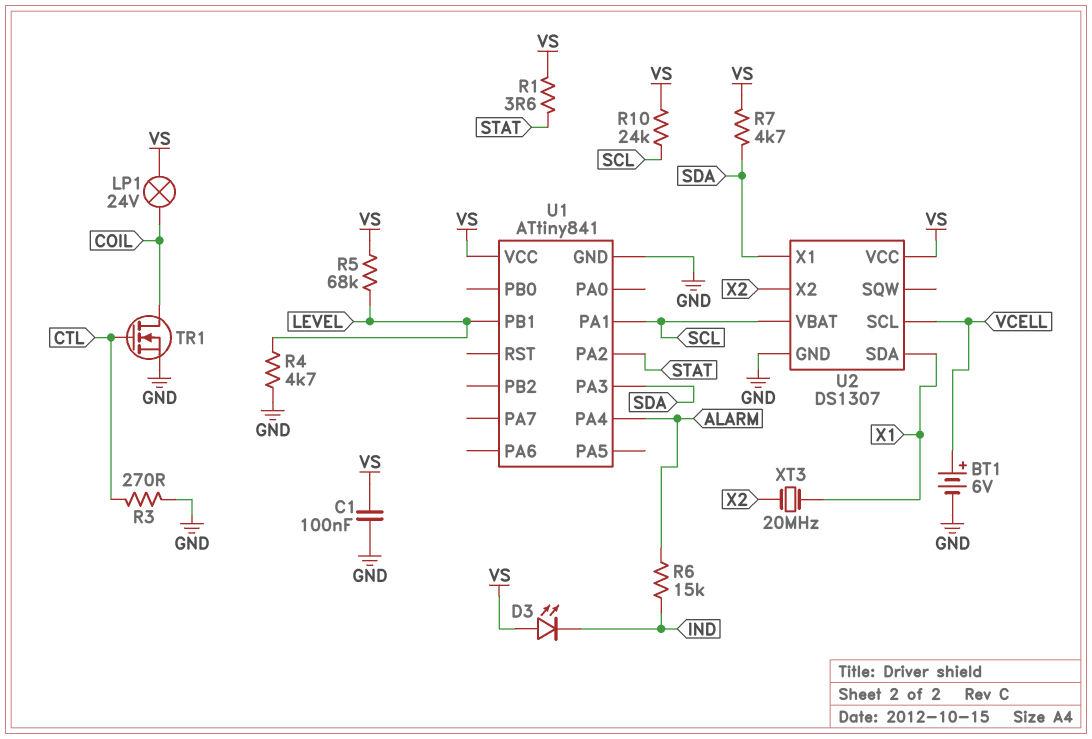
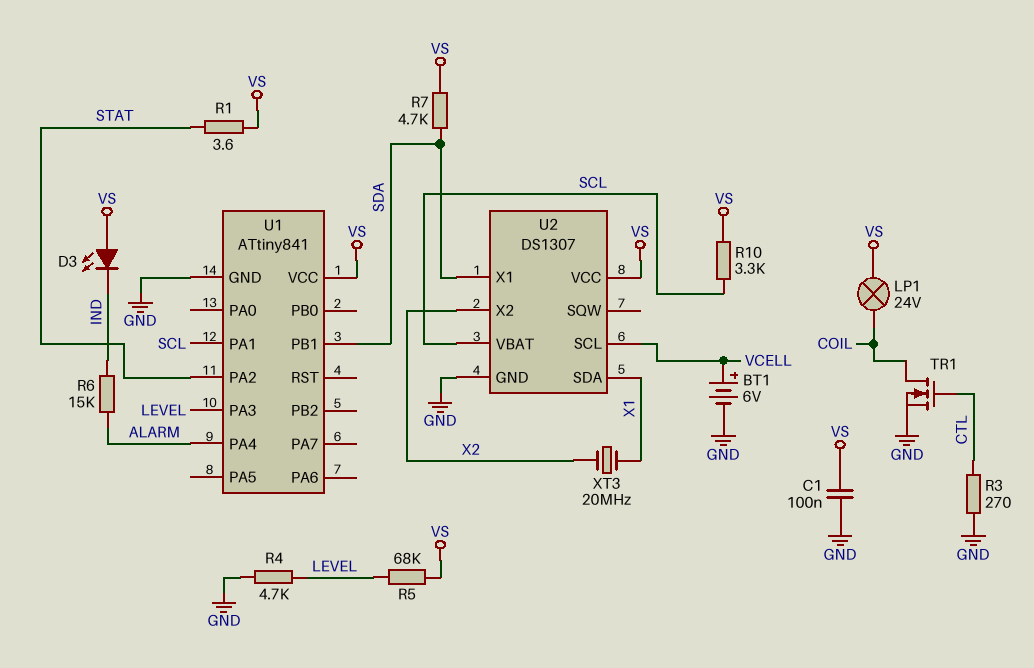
R10: 24k (SCL, VS) -> 3.3k (SCL, VS)
U1 pin PA3: SDA -> LEVEL
U1 pin PB1: LEVEL -> SDA

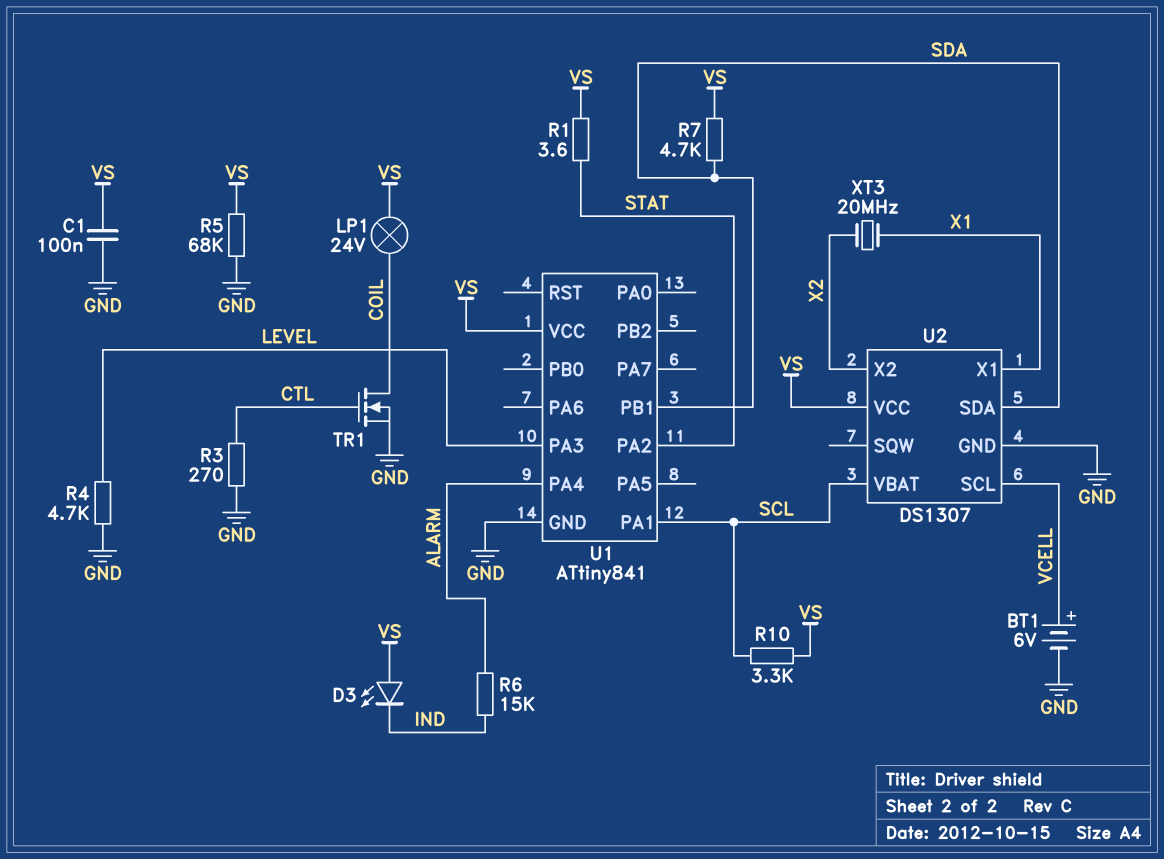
R5: 68k (LEVEL, VS) -> 68k (GND, VS)
U2 pin SDA: X1 -> SDA
U2 pin X1: SDA -> X1

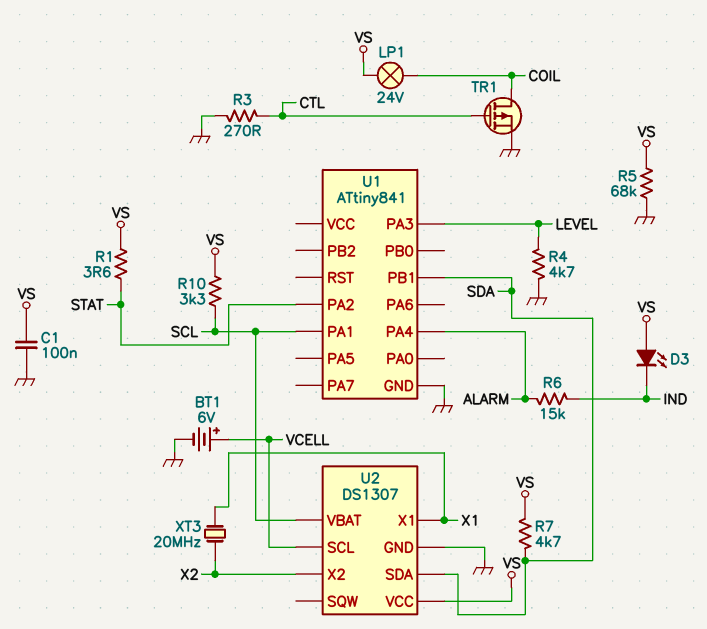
TR1: NMOS (G CTL, D COIL, S GND) -> PMOS (G CTL, D COIL, S GND)
U1 pin VCC: VS -> none

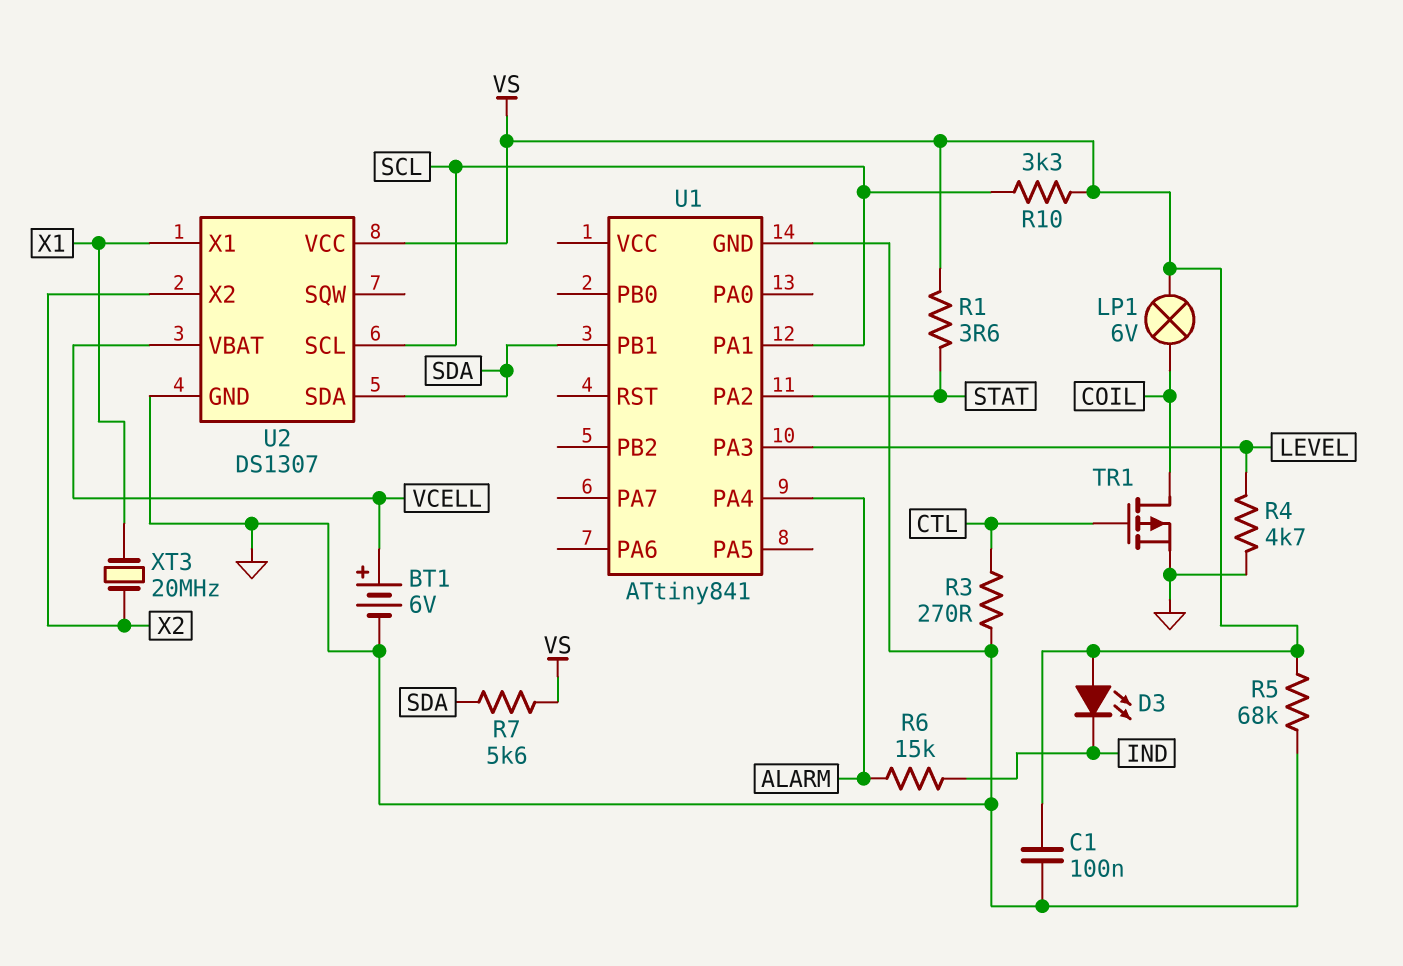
LP1: lamp 24V (COIL, VS) -> lamp 6V (COIL, VS)
R7: 4.7k (SDA, VS) -> 5.6k (SDA, VS)
U2 pin SCL: VCELL -> SCL
U2 pin VBAT: SCL -> VCELL

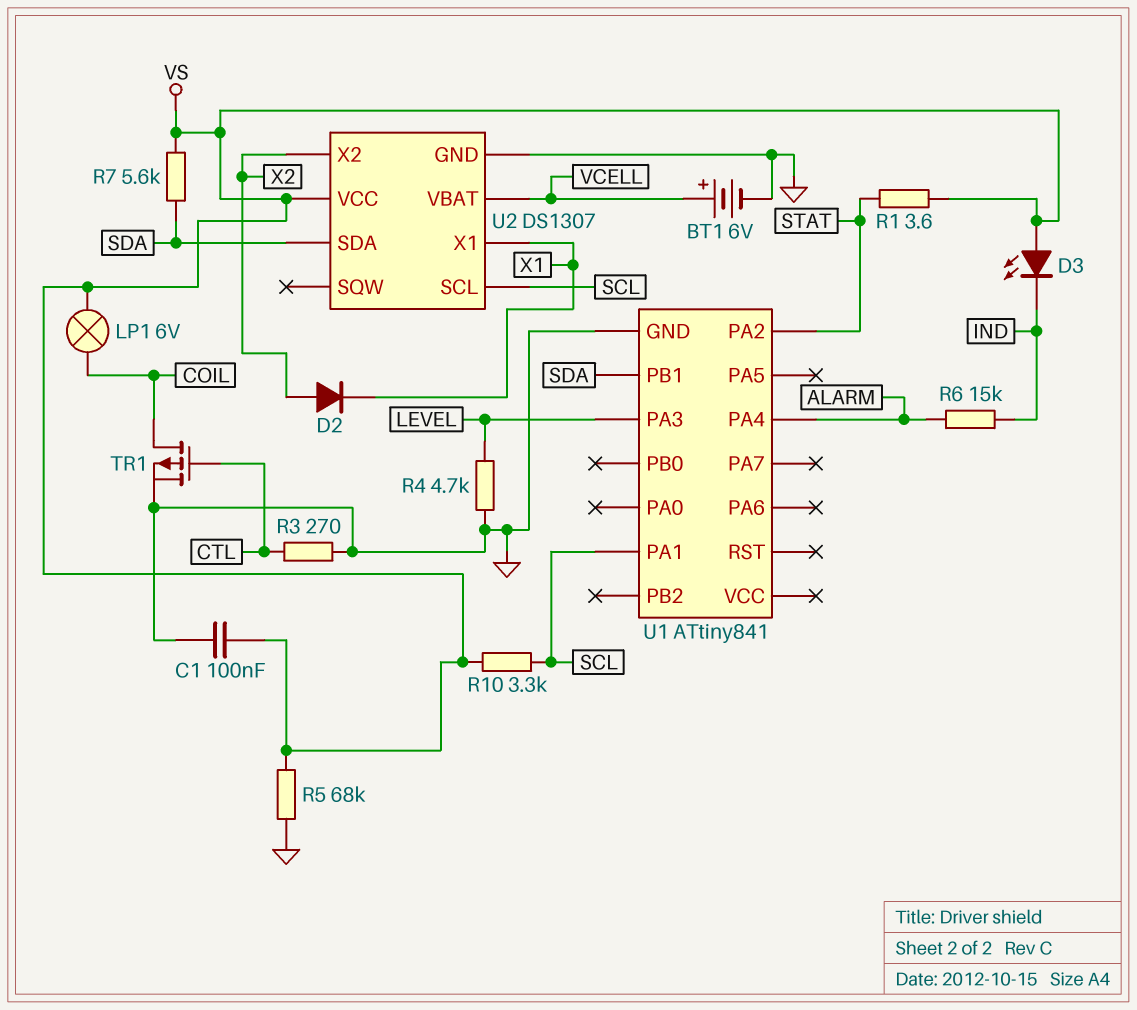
D2: none -> diode (A X2, K X1)
XT3: 20MHz (X1, X2) -> none

